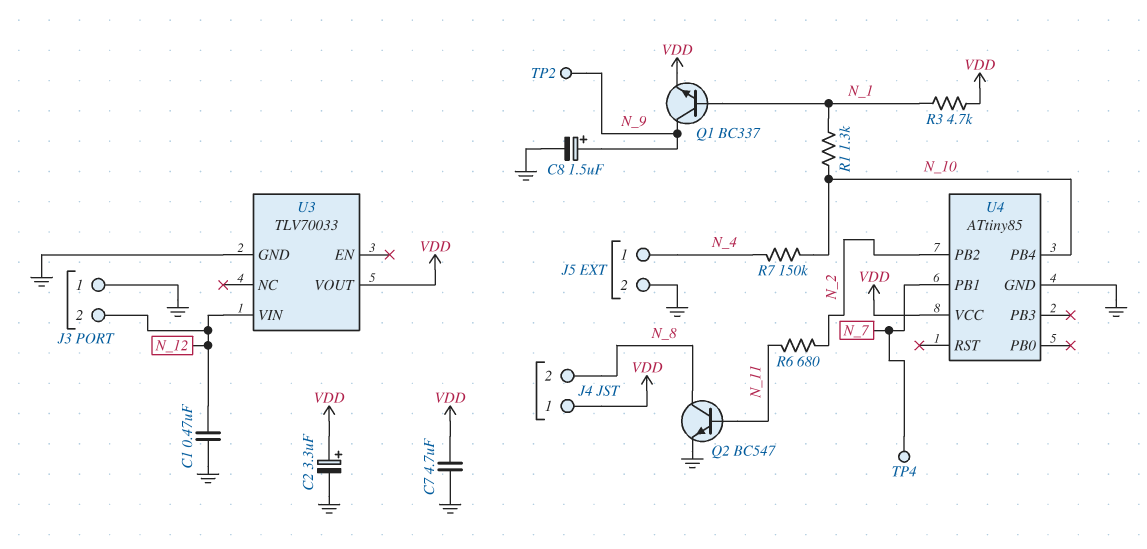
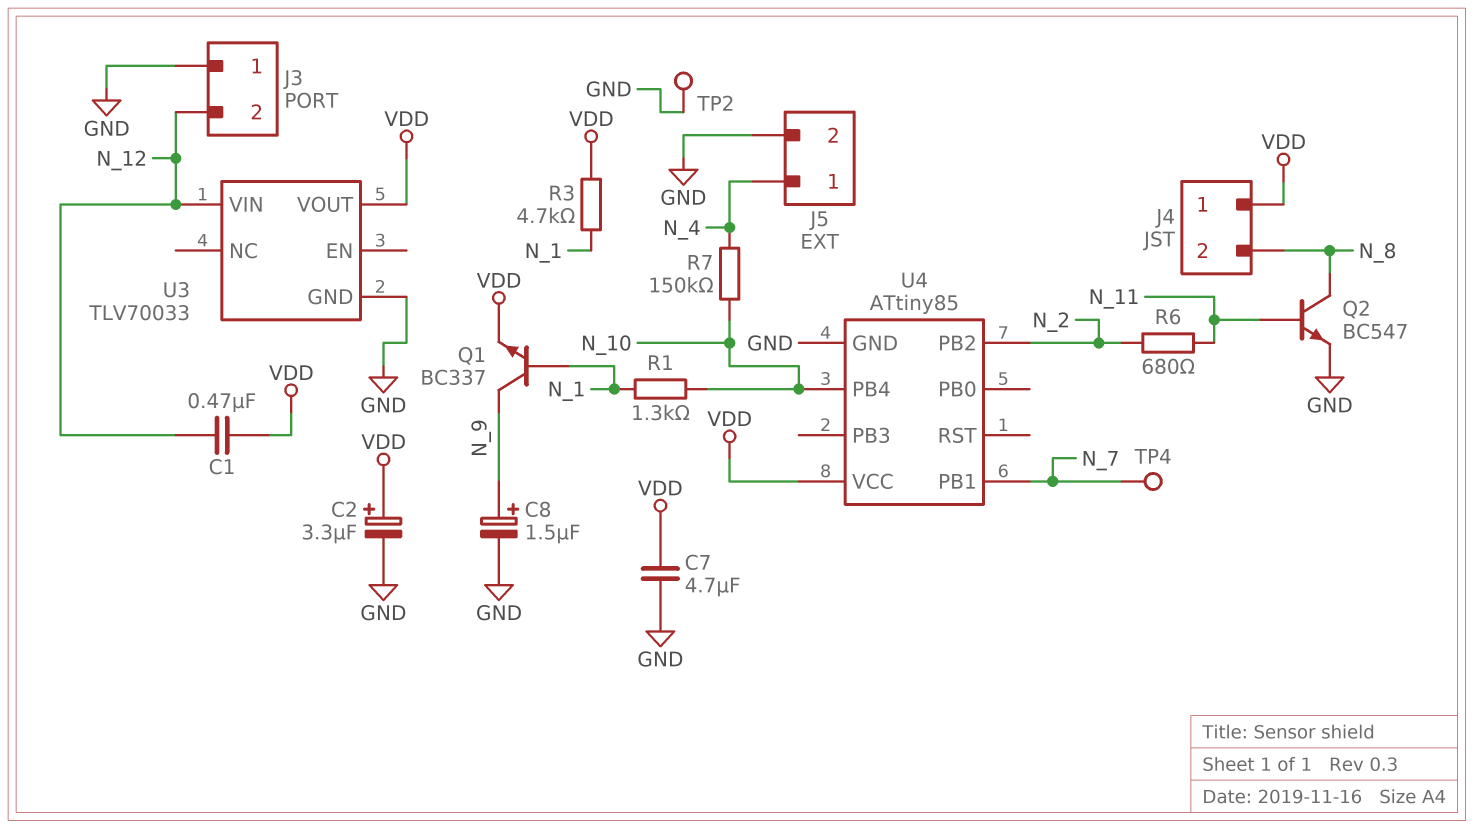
C1: 470nF (GND, N_12) -> 470nF (N_12, VDD)
TP2: test point (N_9) -> test point (GND)

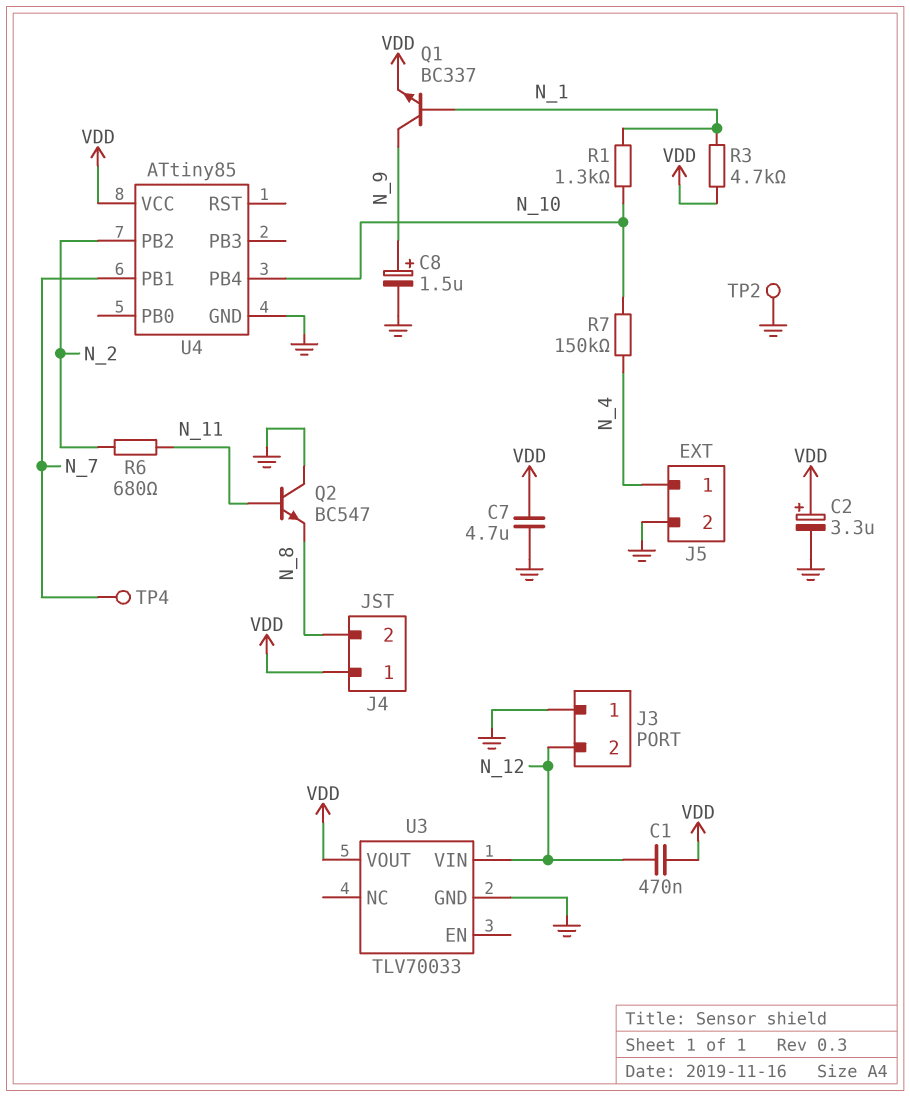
Q2: NPN BC547 (B N_11, C N_8, E GND) -> NPN BC547 (B N_11, C GND, E N_8)

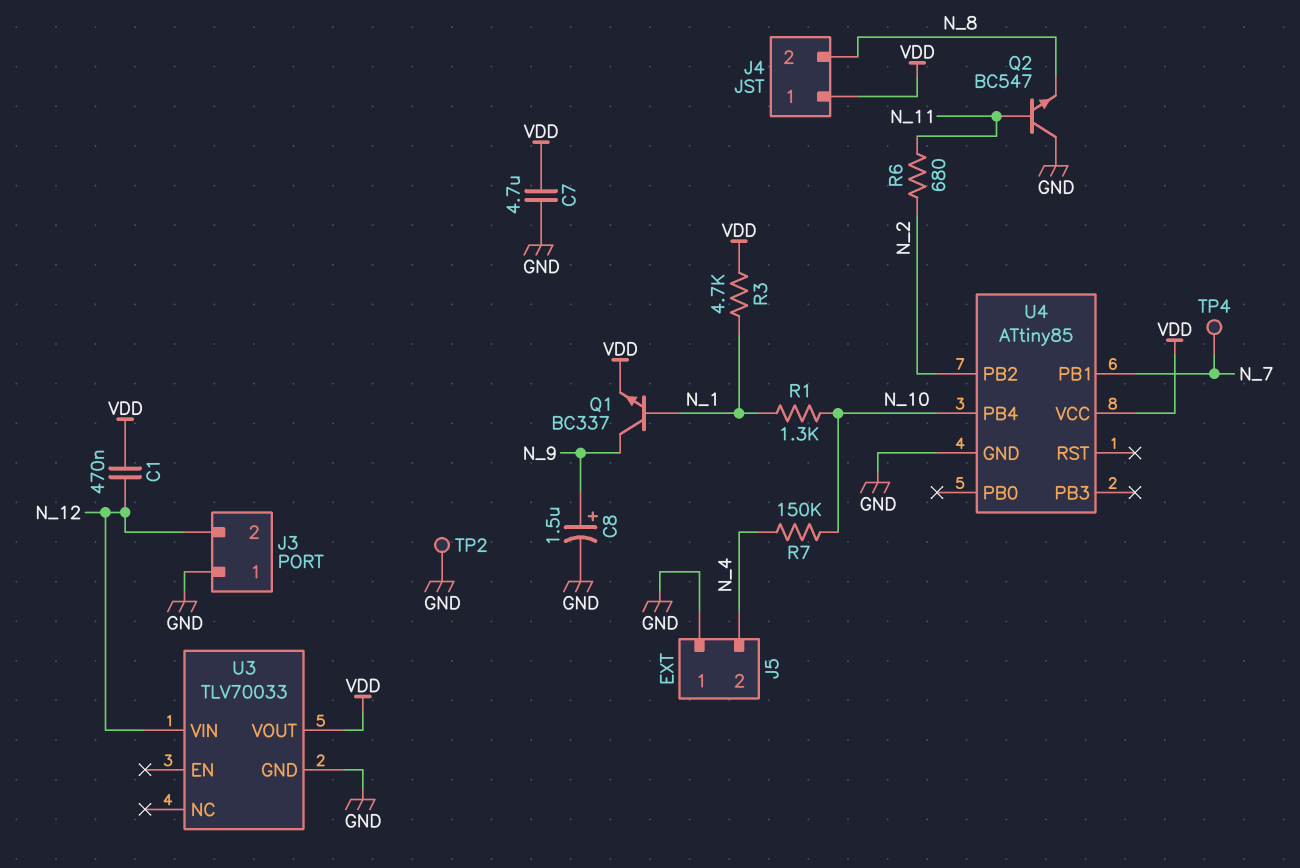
C2: 3.3uF (plus VDD, minus GND) -> none
J5 pin 1: N_4 -> GND
J5 pin 2: GND -> N_4

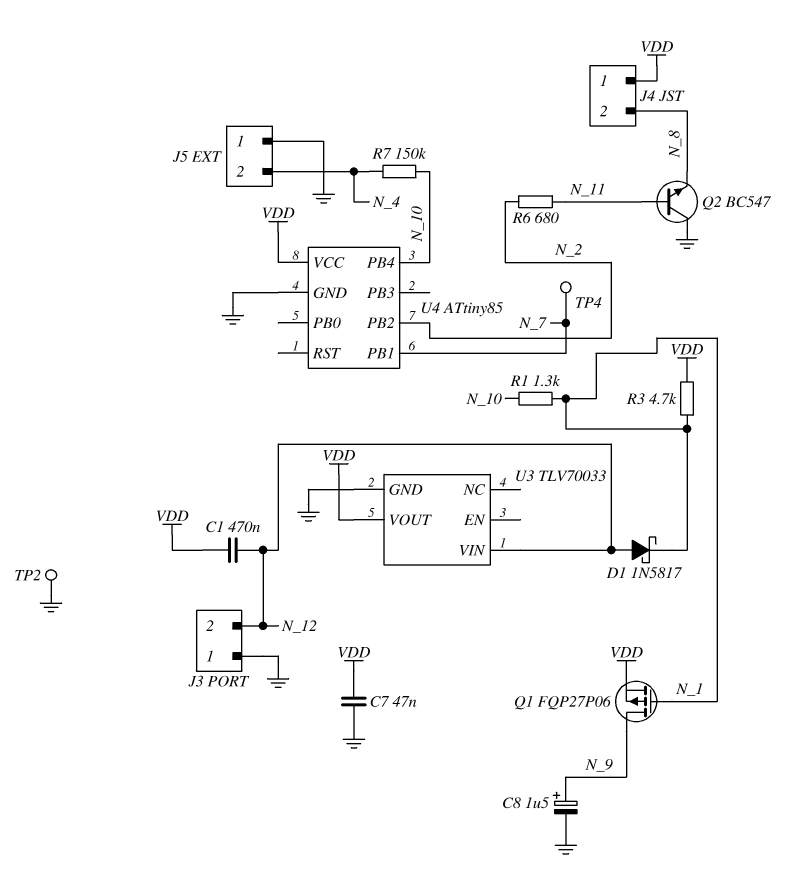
C7: 4.7uF (GND, VDD) -> 47nF (GND, VDD)
D1: none -> schottky 1N5817 (A N_12, K N_1)
Q1: NPN BC337 (B N_1, C N_9, E VDD) -> PMOS FQP27P06 (G N_1, D N_9, S VDD)

